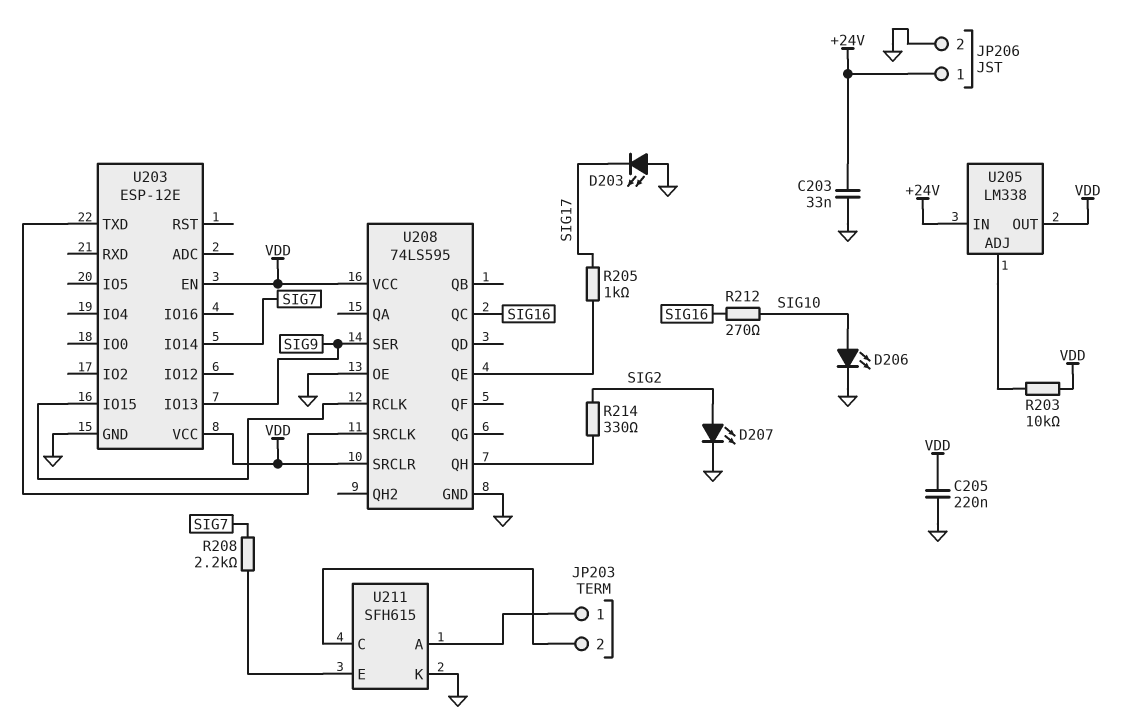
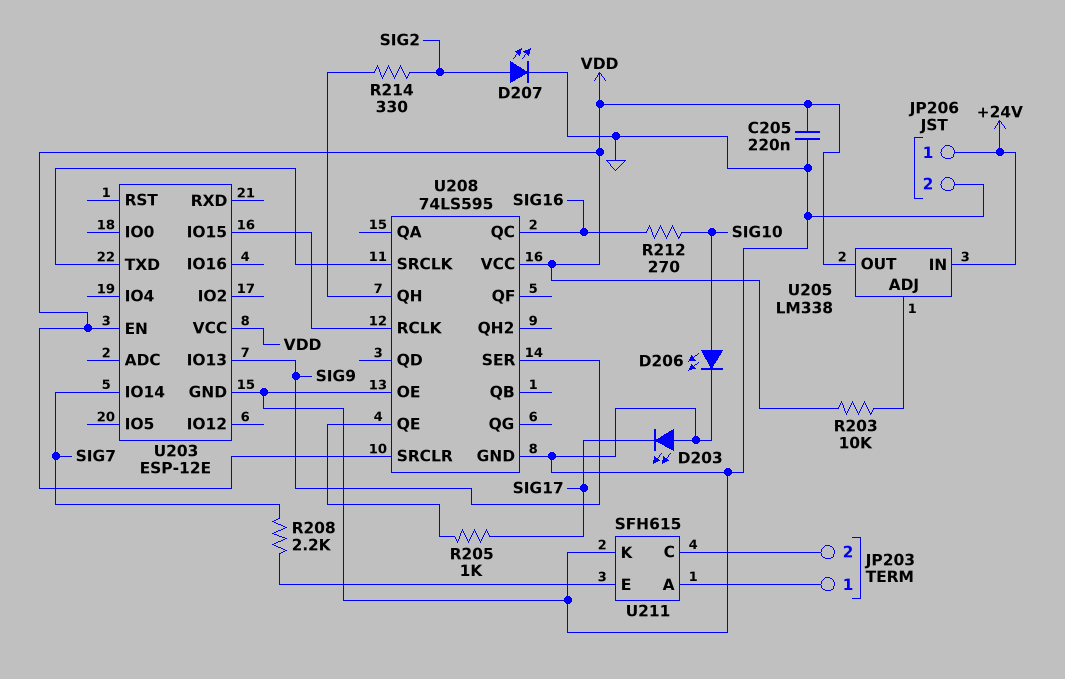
C203: 33nF (+24V, GND) -> none

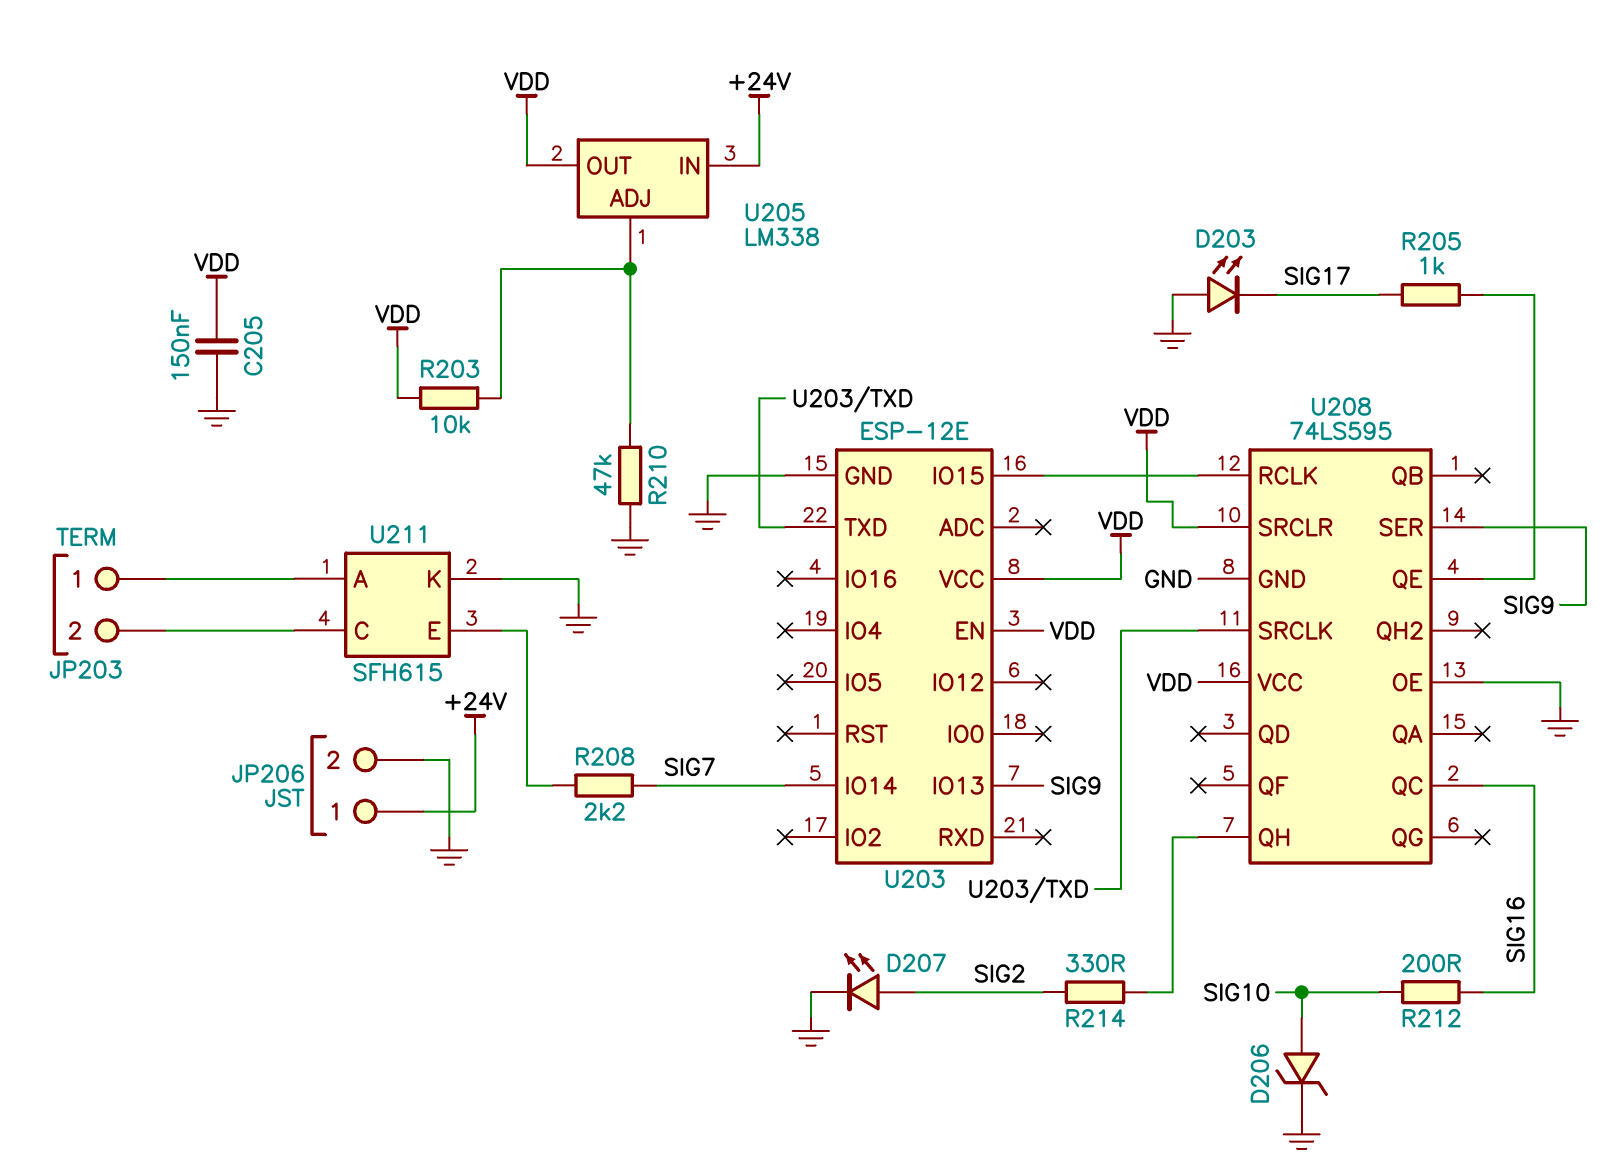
C205: 220nF (GND, VDD) -> 150nF (GND, VDD)
D206: LED (A SIG10, K GND) -> zener (A SIG10, K GND)
R210: none -> 47k (GND, U205/ADJ)
R212: 270 (SIG10, SIG16) -> 200 (SIG10, SIG16)

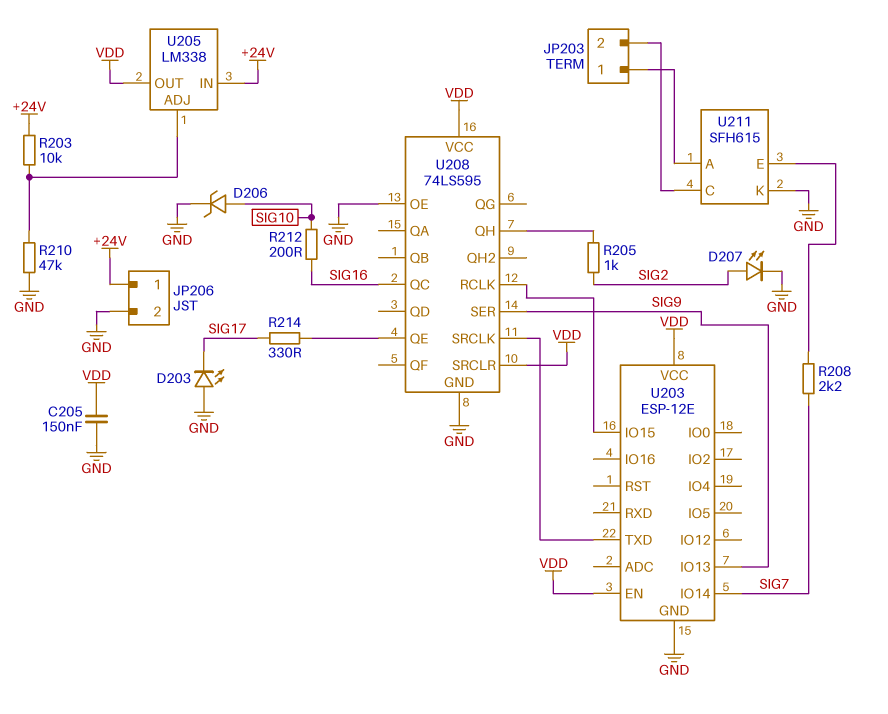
R203: 10k (U205/ADJ, VDD) -> 10k (+24V, U205/ADJ)
R205: 1k (SIG17, U208/QE) -> 1k (SIG2, U208/QH)
R214: 330 (SIG2, U208/QH) -> 330 (SIG17, U208/QE)

